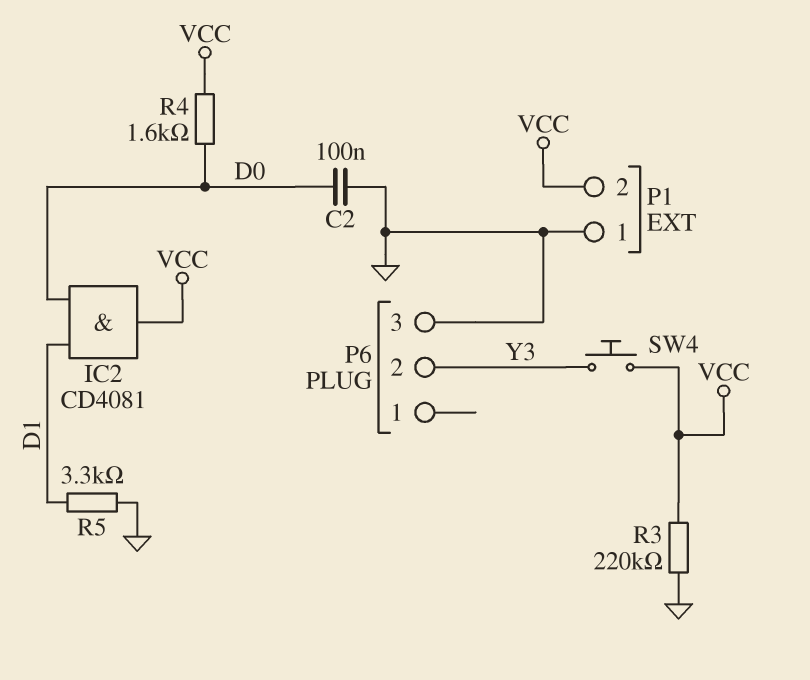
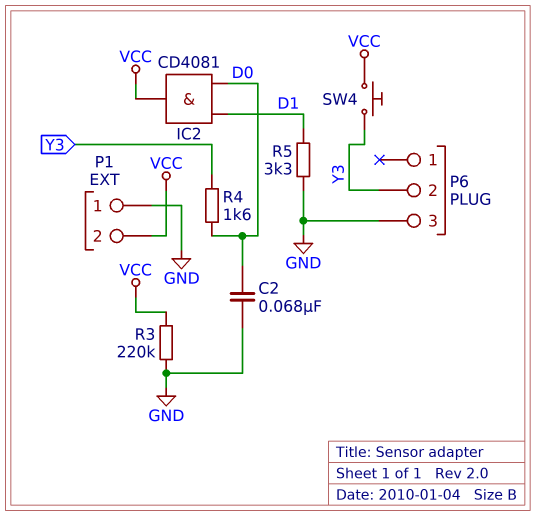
C2: 100nF (D0, GND) -> 68nF (D0, GND)
R4: 1.6k (D0, VCC) -> 1.6k (D0, Y3)

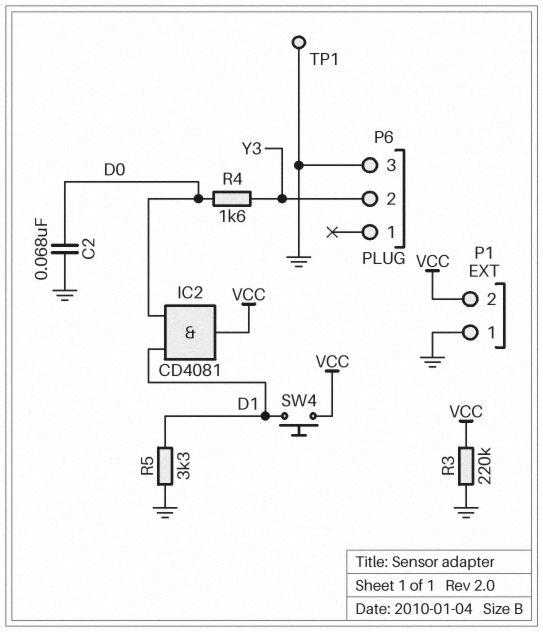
SW4: button (VCC, Y3) -> button (D1, VCC)
TP1: none -> test point (GND)

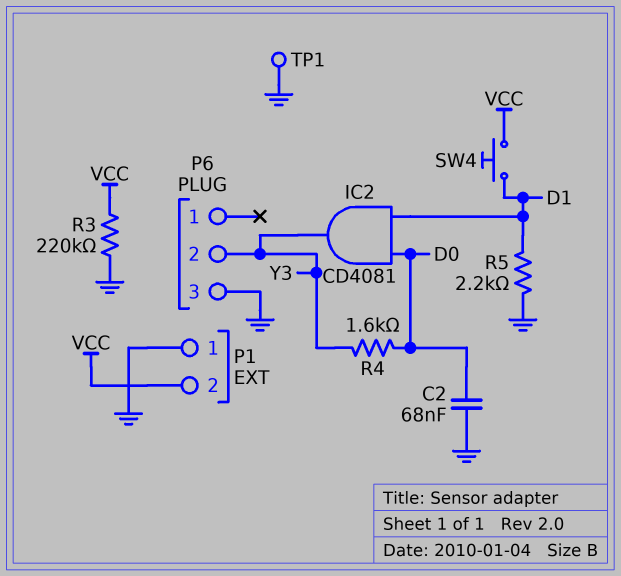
IC2: AND CD4081 (in D0, in D1, out VCC) -> AND CD4081 (in D0, in D1, out Y3)
R5: 3.3k (D1, GND) -> 2.2k (D1, GND)

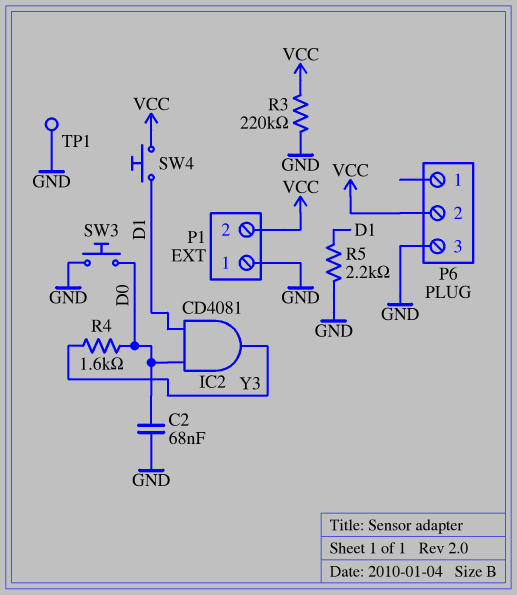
P6 pin 2: Y3 -> VCC
SW3: none -> button (D0, GND)

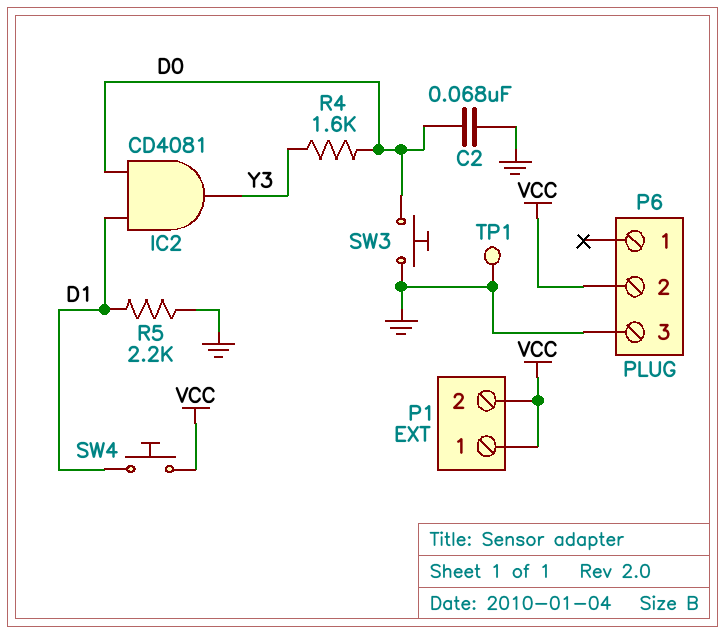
P1 pin 1: GND -> VCC
R3: 220k (GND, VCC) -> none

